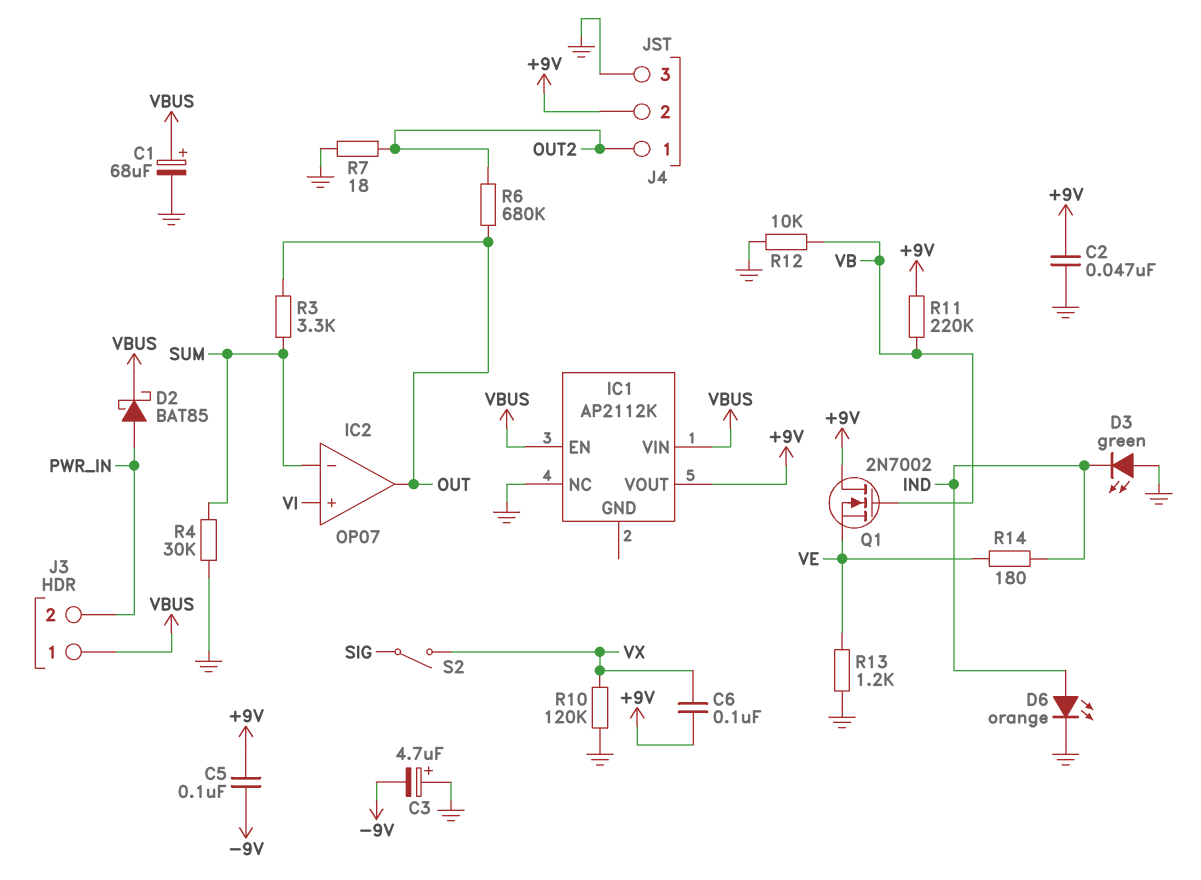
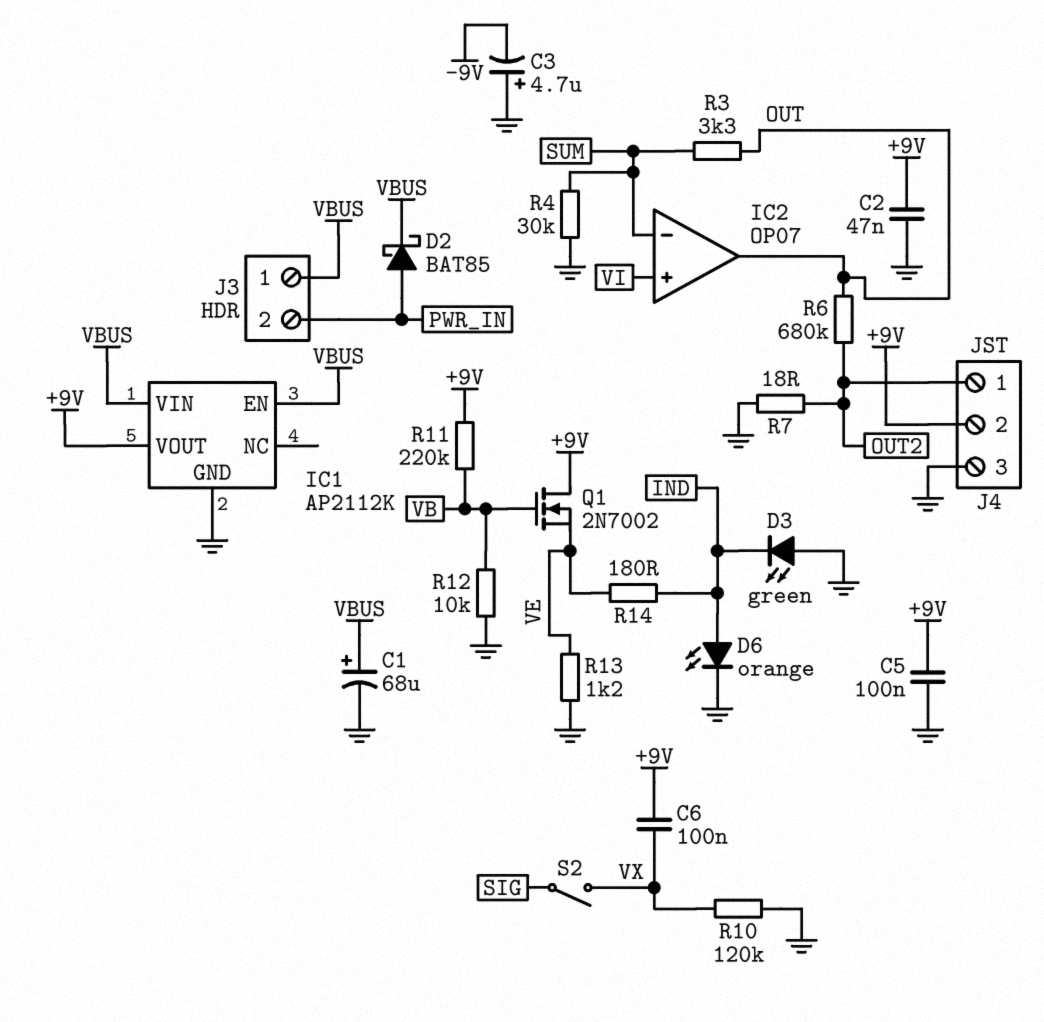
C5: 100nF (+9V, -9V) -> 100nF (+9V, GND)
IC1 pin GND: none -> GND
IC1 pin NC: GND -> none

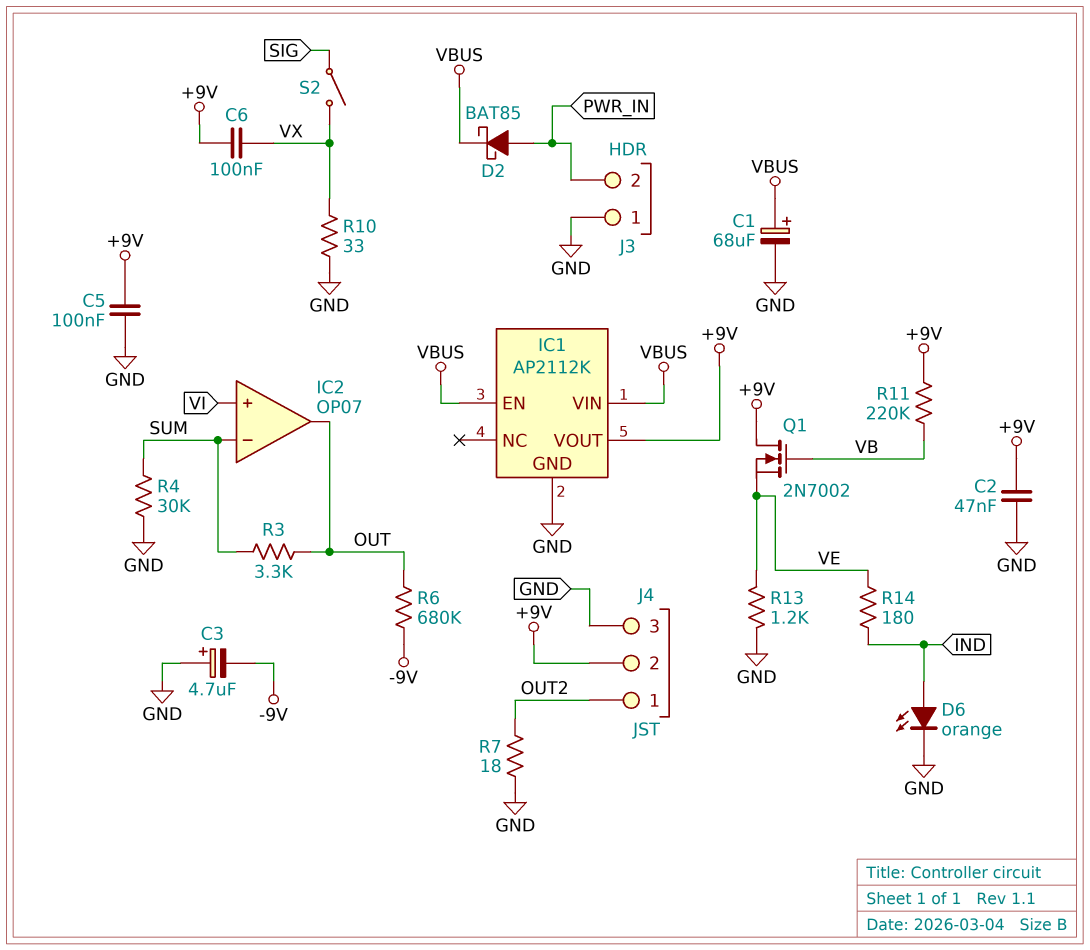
D3: LED green (A GND, K IND) -> none
J3 pin 1: VBUS -> GND
R6: 680k (OUT, OUT2) -> 680k (-9V, OUT)
R10: 120k (GND, VX) -> 33 (GND, VX)
R12: 10k (GND, VB) -> none

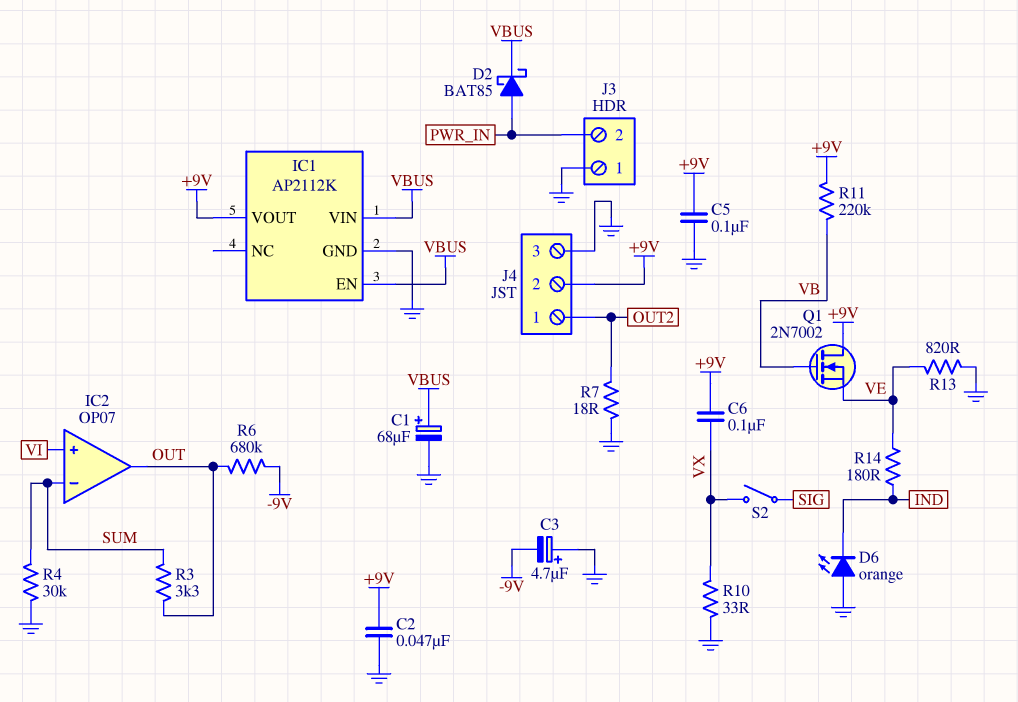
D6: LED orange (A IND, K GND) -> LED orange (A GND, K IND)
R13: 1.2k (GND, VE) -> 820 (GND, VE)

